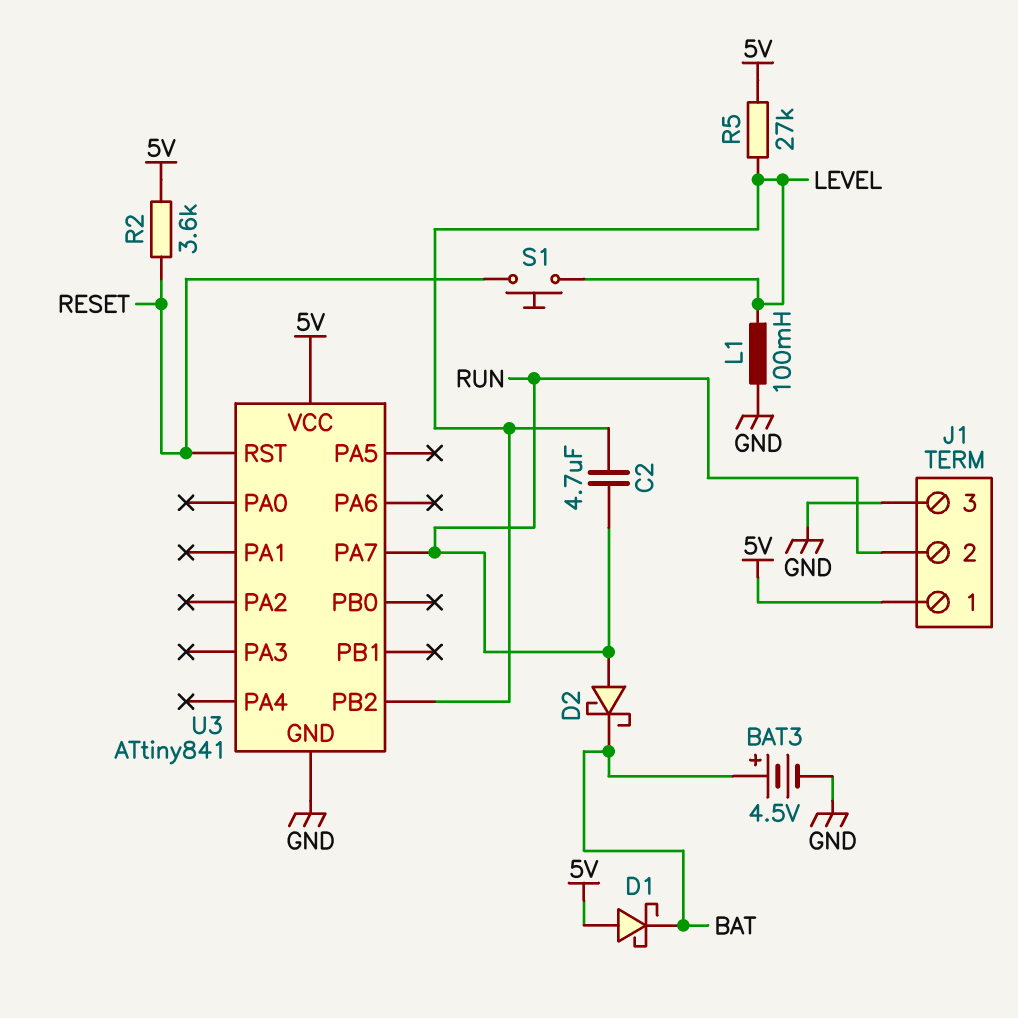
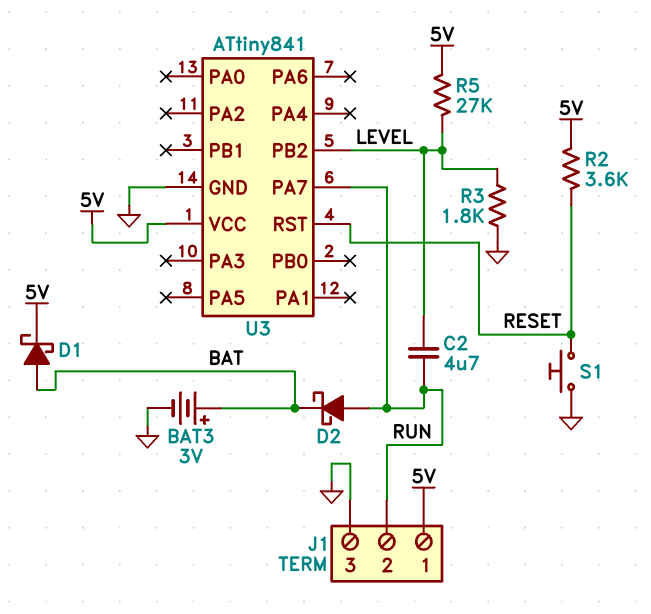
BAT3: 4.5V (plus BAT, minus GND) -> 3V (plus BAT, minus GND)
D1: schottky (A 5V, K BAT) -> schottky (A BAT, K 5V)
L1: 100mH (GND, LEVEL) -> none
R3: none -> 1.8k (GND, LEVEL)
S1: button (LEVEL, RESET) -> button (GND, RESET)

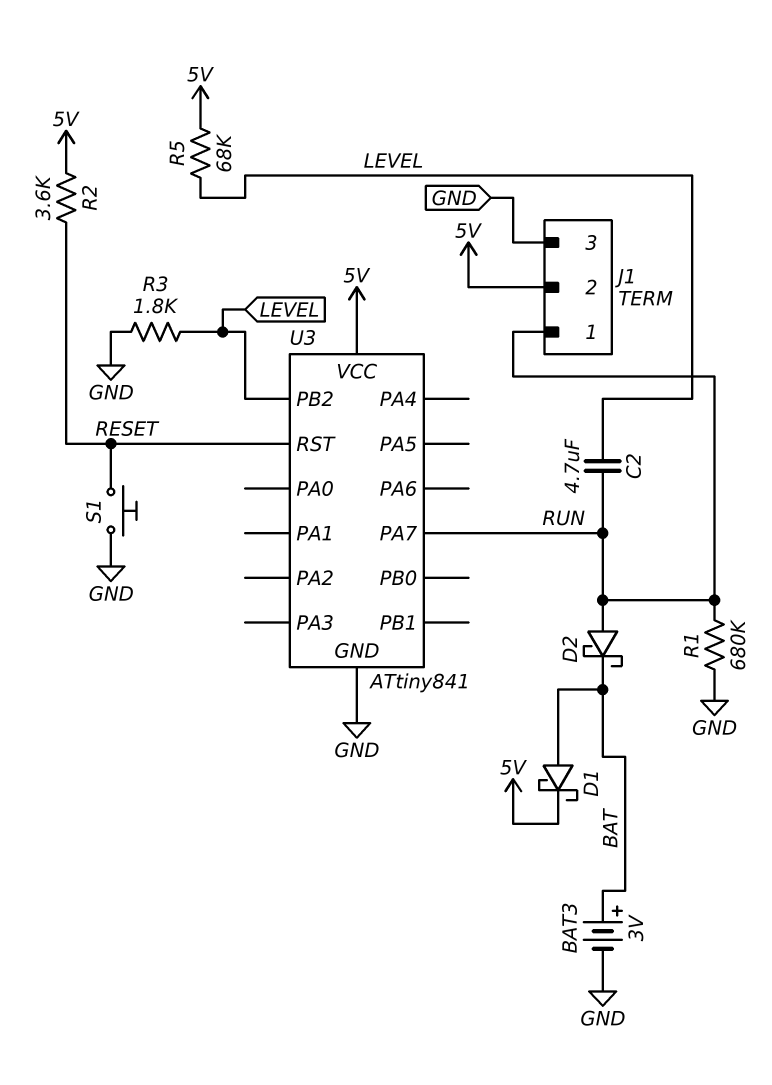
J1 pin 1: 5V -> RUN
J1 pin 2: RUN -> 5V
R1: none -> 680k (GND, RUN)
R5: 27k (5V, LEVEL) -> 68k (5V, LEVEL)

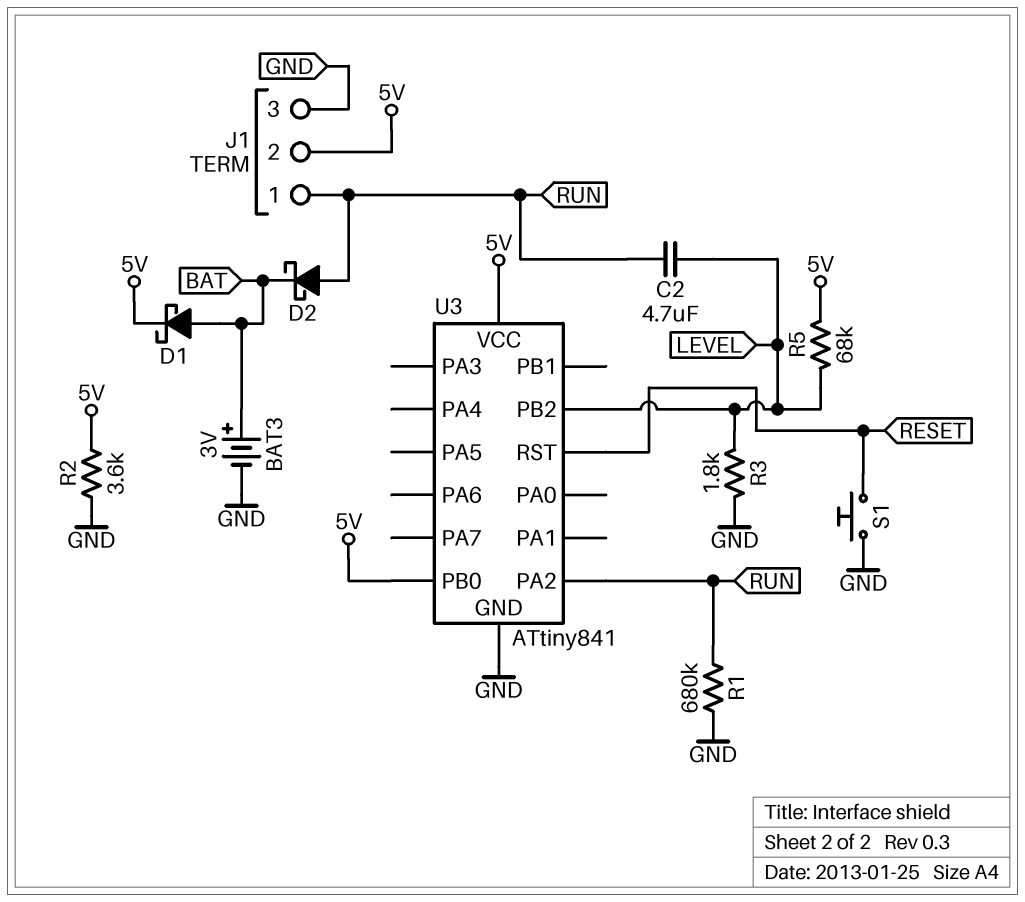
R2: 3.6k (5V, RESET) -> 3.6k (5V, GND)
U3 pin PA2: none -> RUN
U3 pin PA7: RUN -> none
U3 pin PB0: none -> 5V

